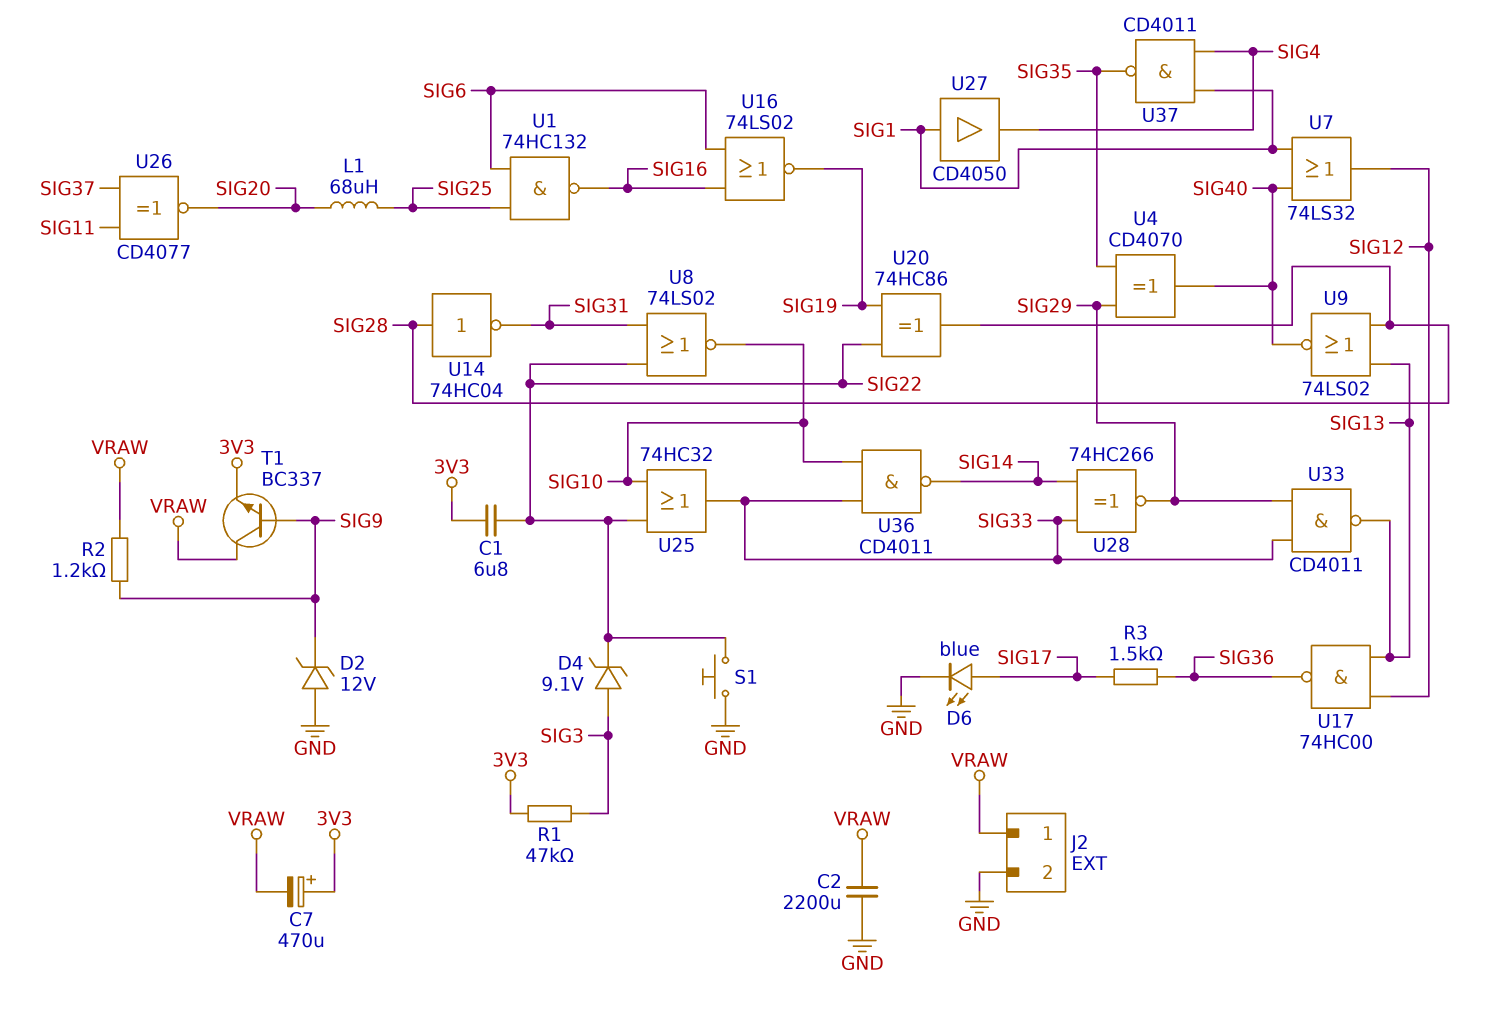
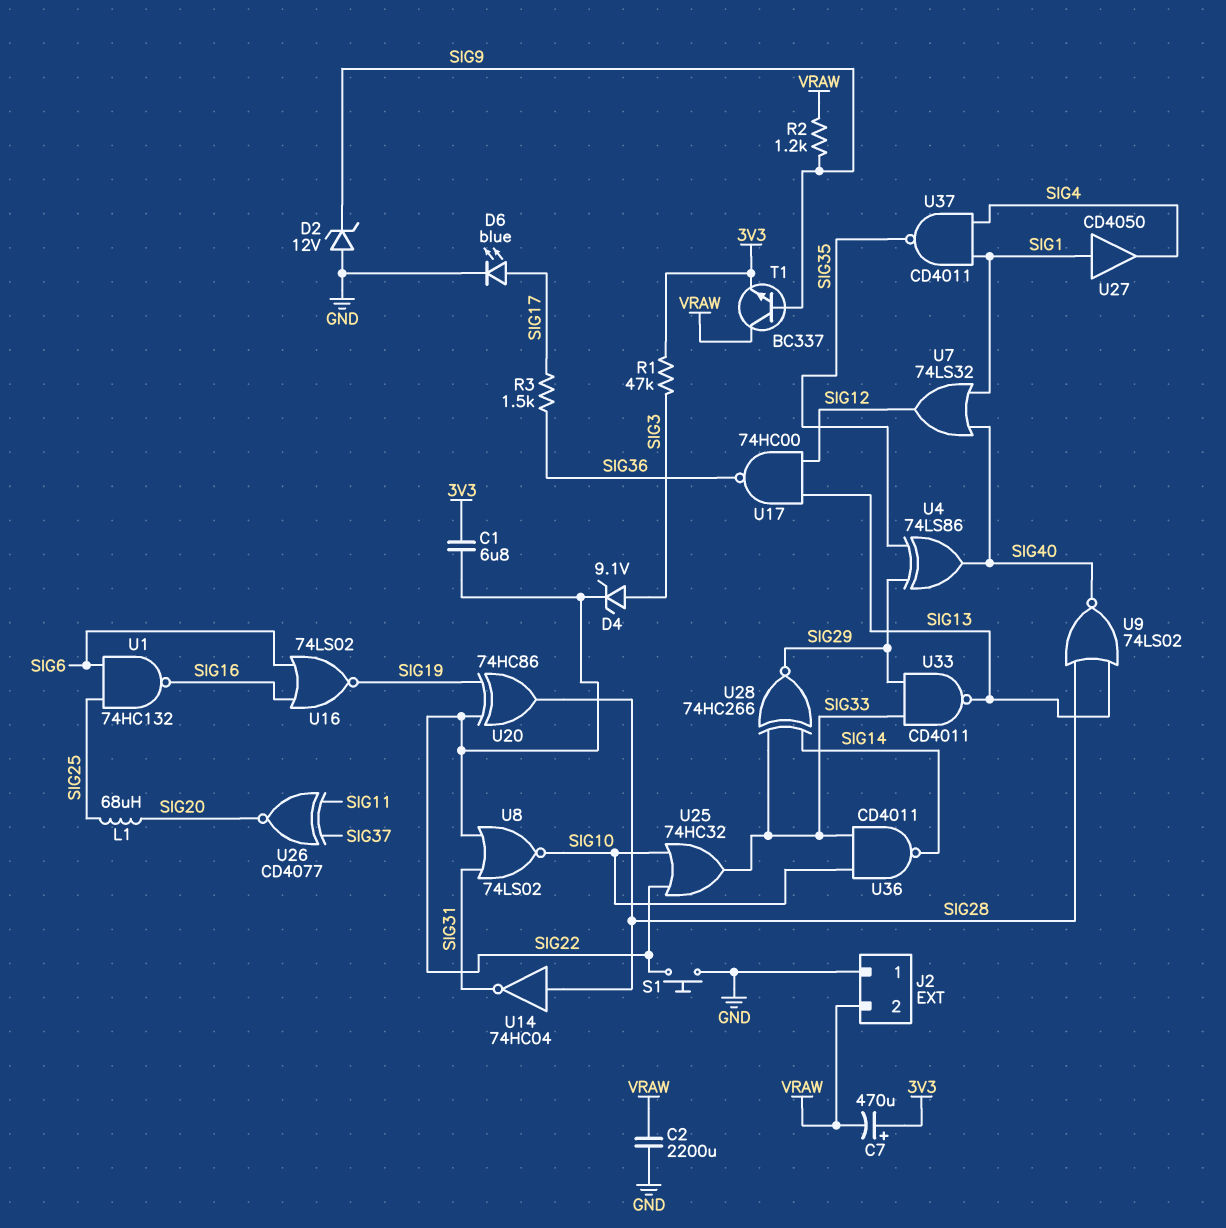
J2 pin 1: VRAW -> GND
J2 pin 2: GND -> VRAW
U4: XOR CD4070 (in SIG29, in SIG35, out SIG40) -> XOR 74LS86 (in SIG29, in SIG35, out SIG40)

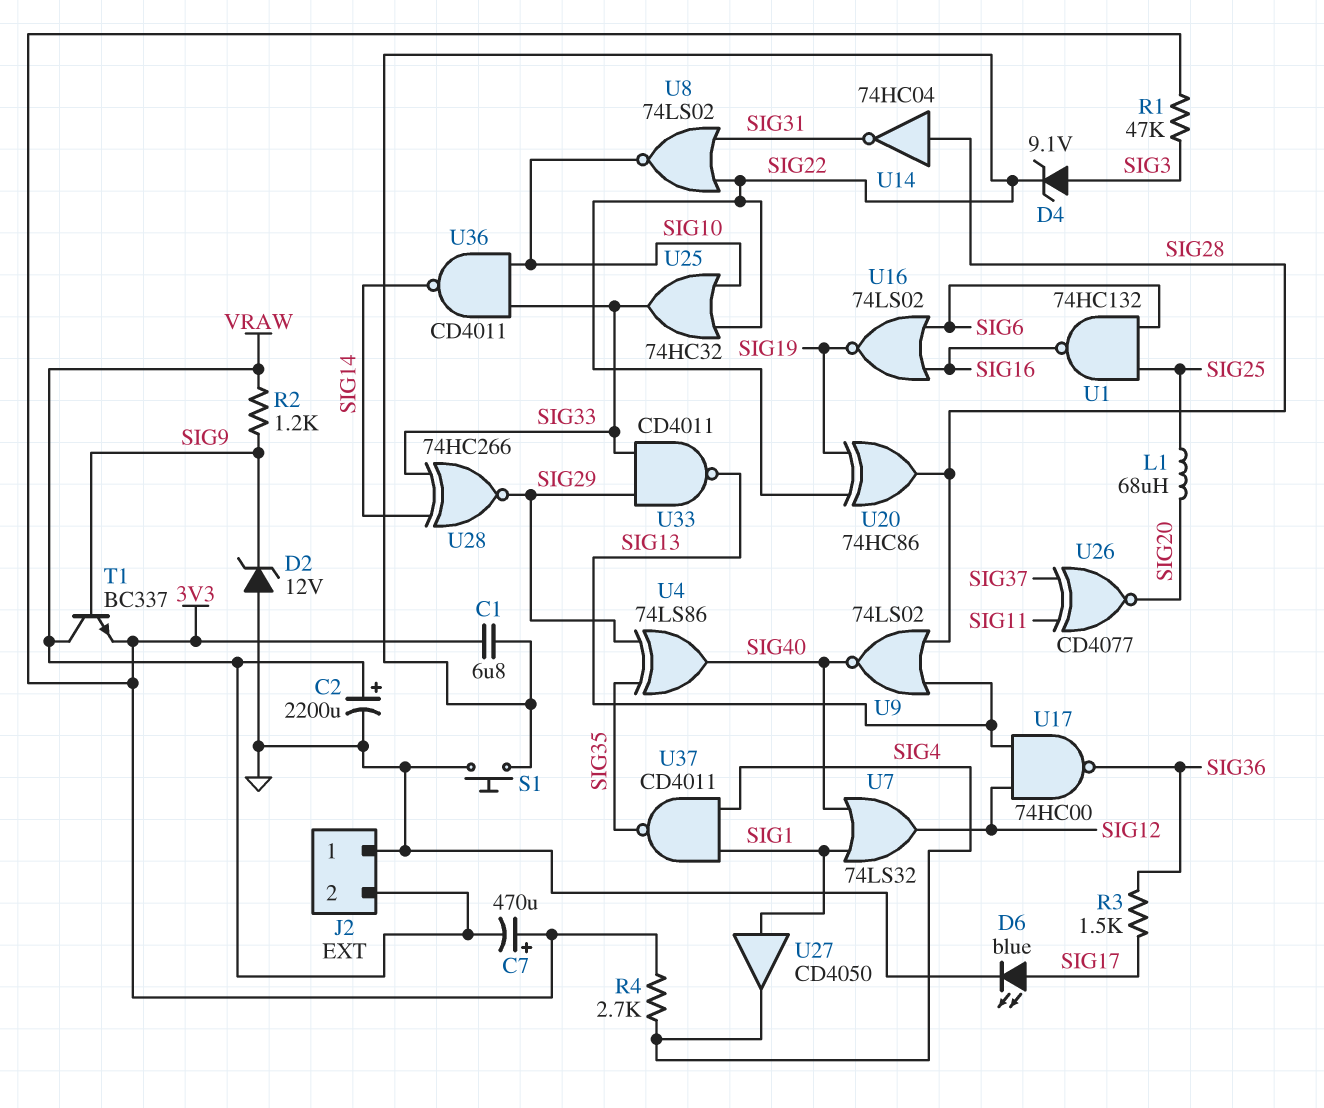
C2: 2200uF (GND, VRAW) -> 2200uF (plus VRAW, minus GND)
R4: none -> 2.7k (3V3, SIG4)

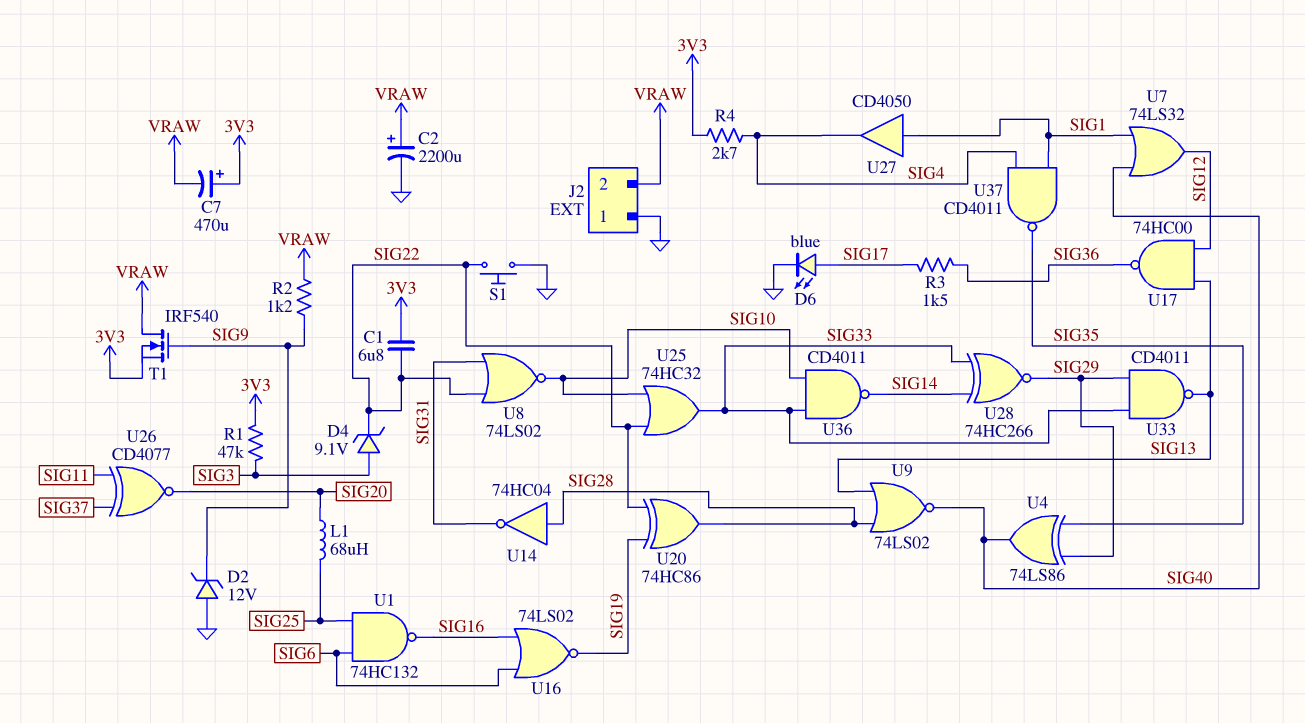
T1: NPN BC337 (B SIG9, C VRAW, E 3V3) -> NMOS IRF540 (G SIG9, D VRAW, S 3V3)

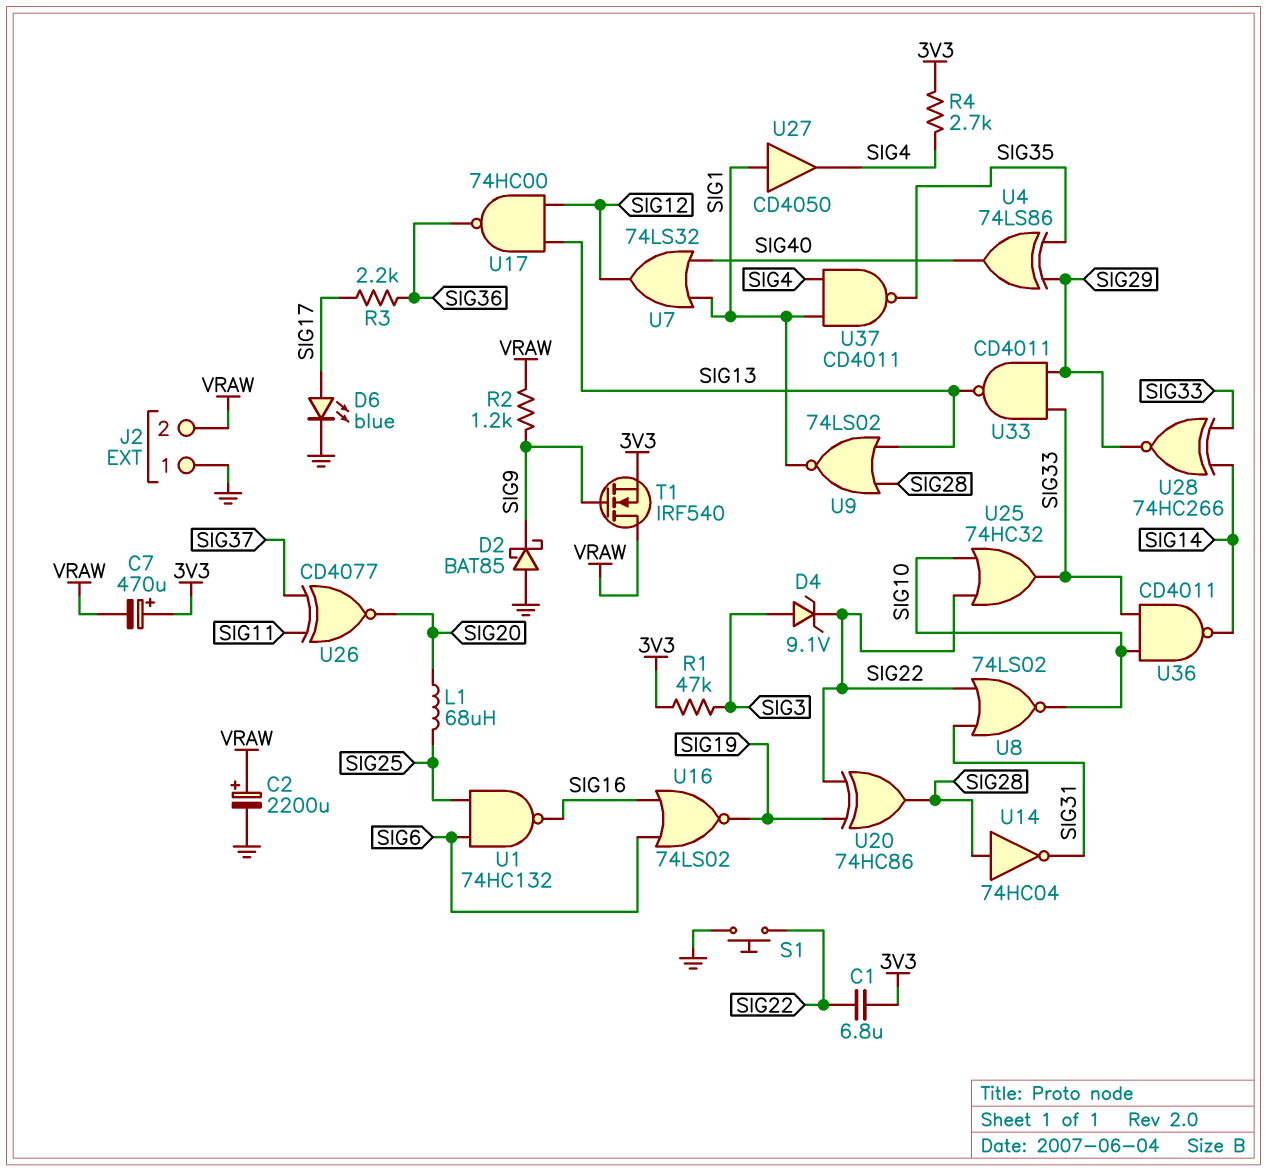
D2: zener 12V (A GND, K SIG9) -> schottky BAT85 (A GND, K SIG9)
R3: 1.5k (SIG17, SIG36) -> 2.2k (SIG17, SIG36)
U9: NOR 74LS02 (in SIG13, in SIG28, out SIG40) -> NOR 74LS02 (in SIG13, in SIG28, out SIG1)

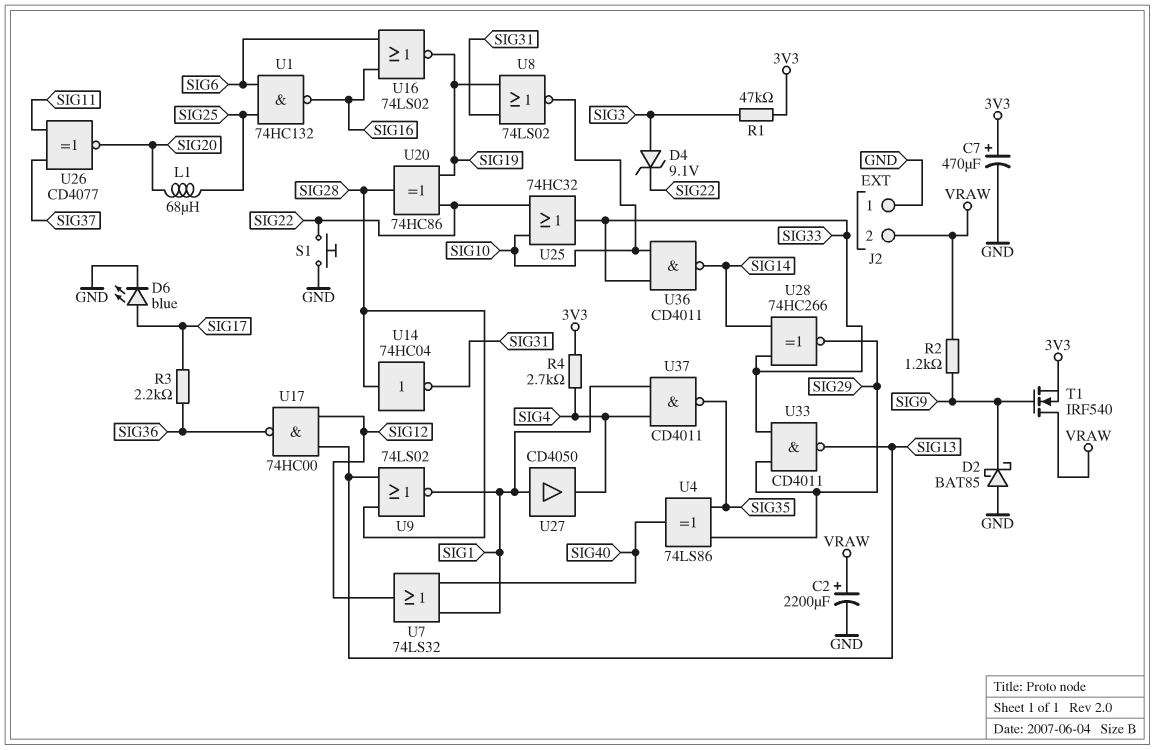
C1: 6.8uF (3V3, SIG22) -> none
C7: 470uF (plus 3V3, minus VRAW) -> 470uF (plus 3V3, minus GND)
U8: NOR 74LS02 (in SIG22, in SIG31, out SIG10) -> NOR 74LS02 (in SIG19, in SIG31, out SIG10)

